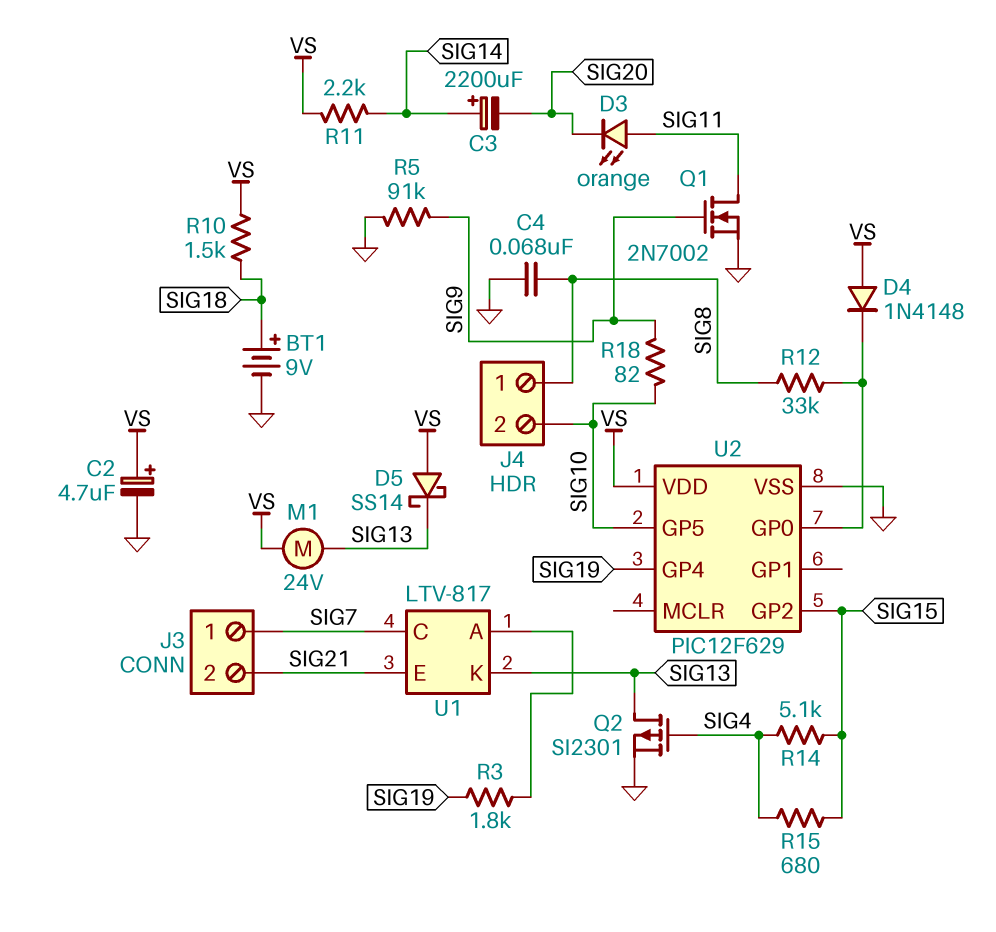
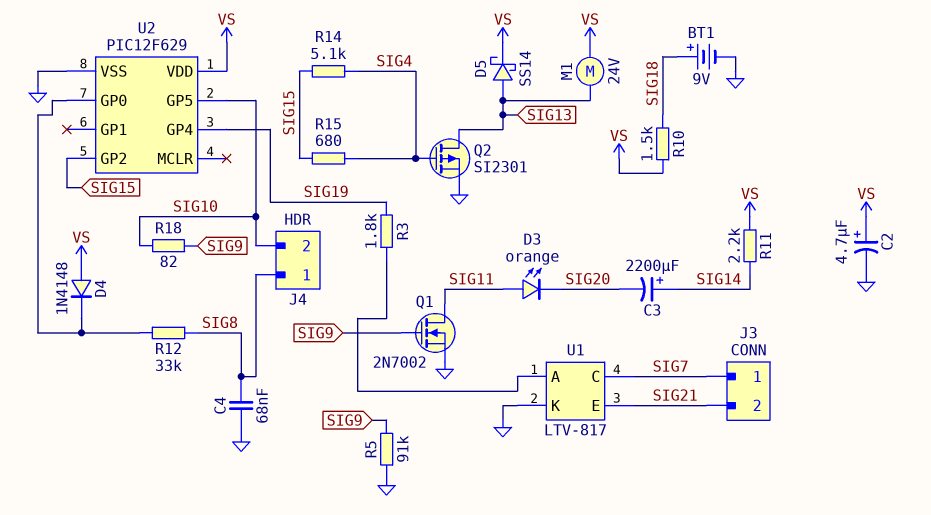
D5: schottky SS14 (A VS, K SIG13) -> schottky SS14 (A SIG13, K VS)
U1 pin K: SIG13 -> GND

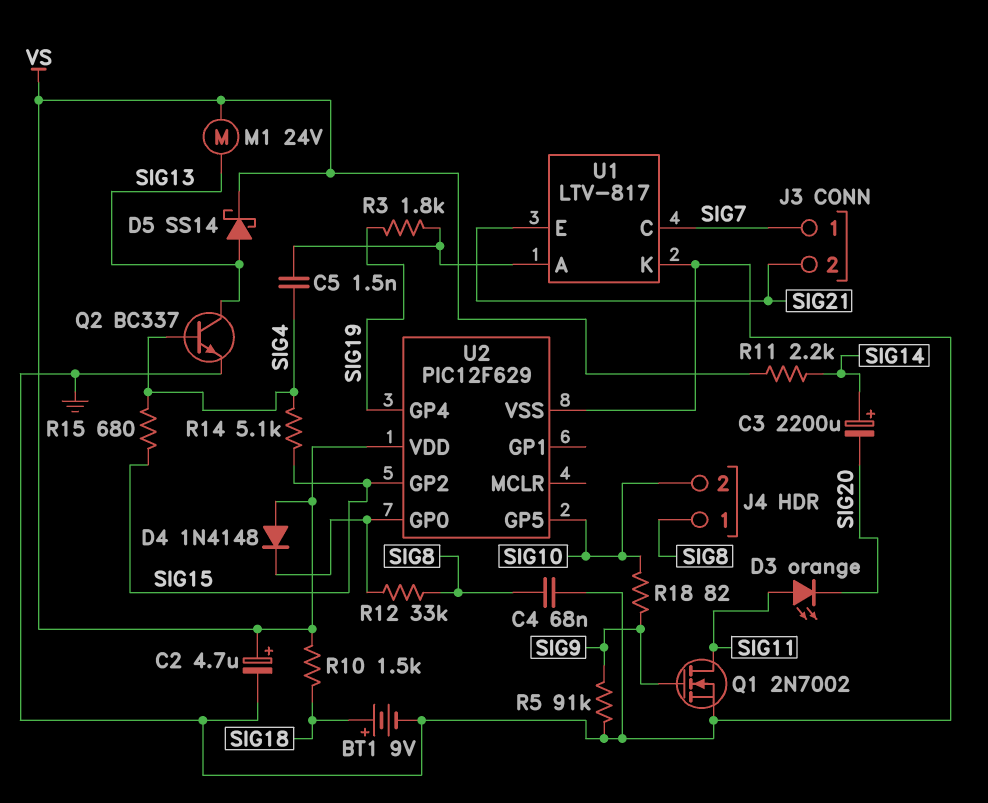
C5: none -> 1.5nF (SIG4, U1/A)
Q2: PMOS SI2301 (G SIG4, D SIG13, S GND) -> NPN BC337 (B SIG4, C SIG13, E GND)

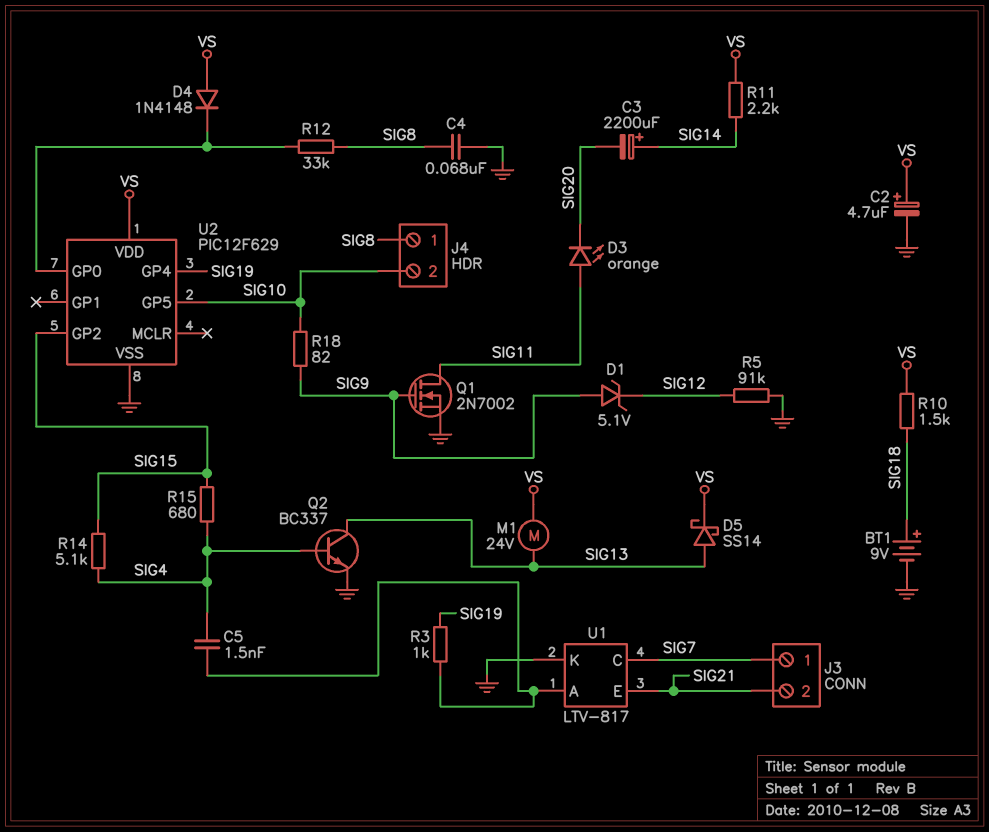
D1: none -> zener 5.1V (A SIG9, K SIG12)
R3: 1.8k (SIG19, U1/A) -> 1k (SIG19, U1/A)
R5: 91k (GND, SIG9) -> 91k (GND, SIG12)

